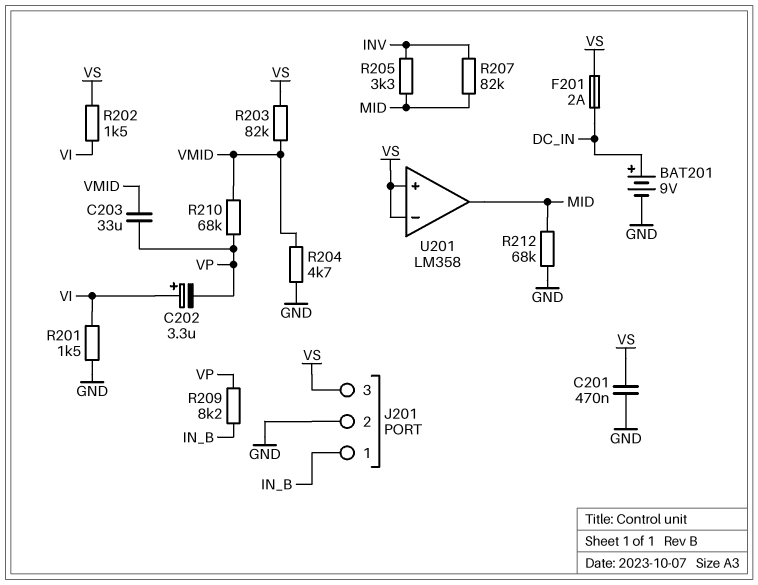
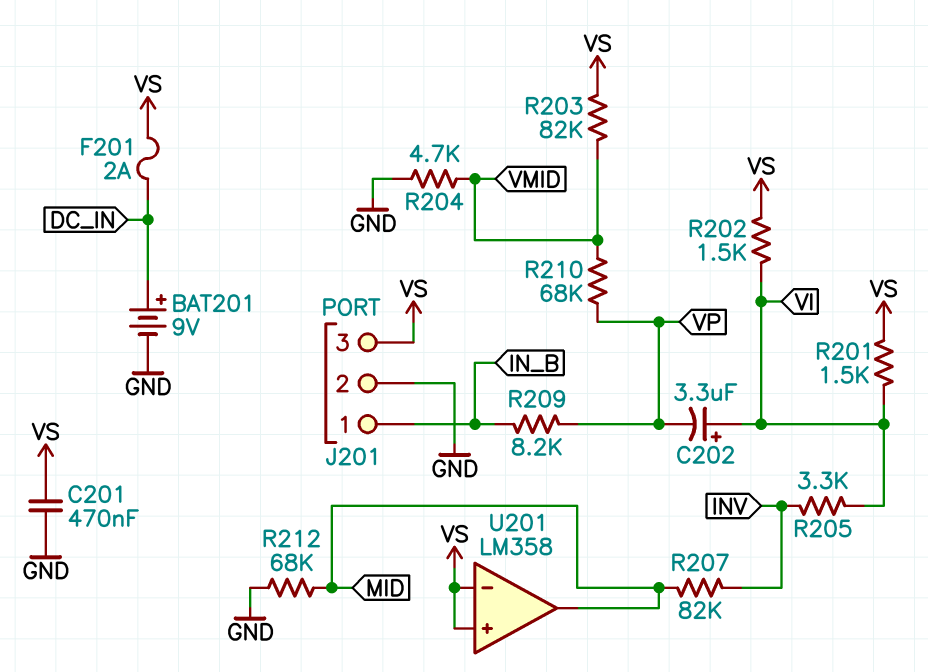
C203: 33uF (VMID, VP) -> none
R201: 1.5k (GND, VI) -> 1.5k (VI, VS)
R205: 3.3k (INV, MID) -> 3.3k (INV, VI)

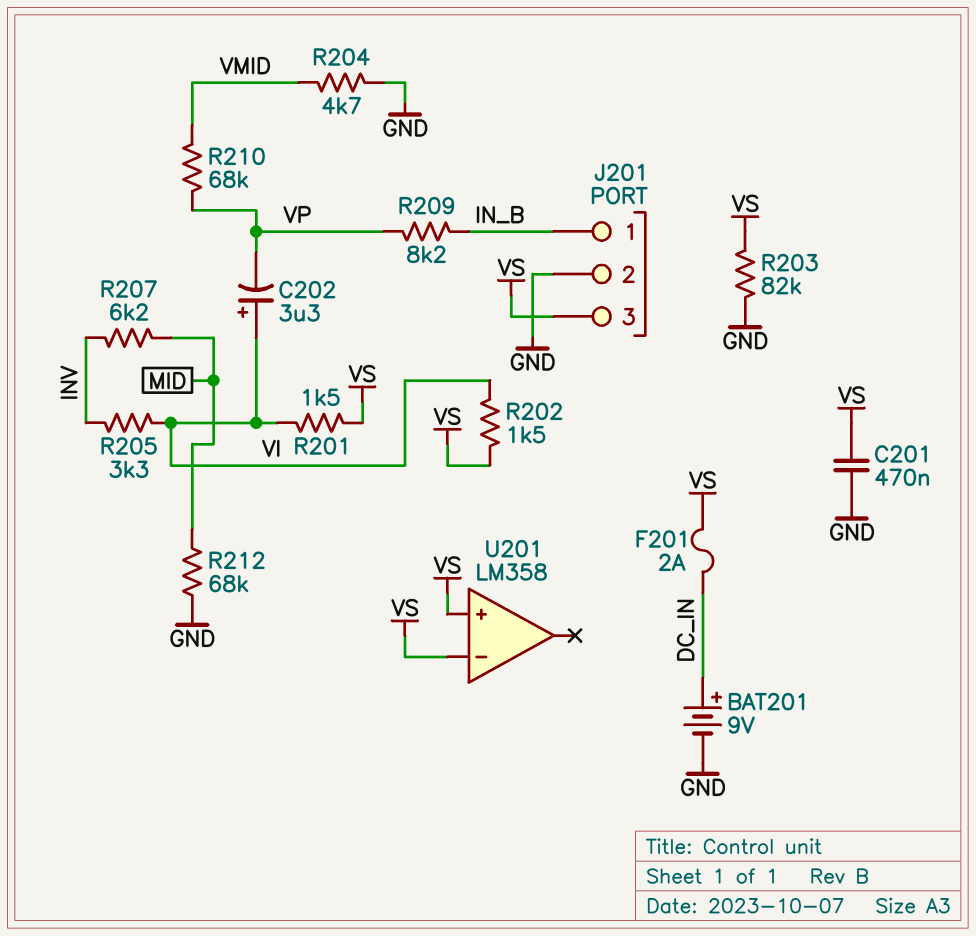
R203: 82k (VMID, VS) -> 82k (GND, VS)
R207: 82k (INV, MID) -> 6.2k (INV, MID)
U201 pin out: MID -> none

